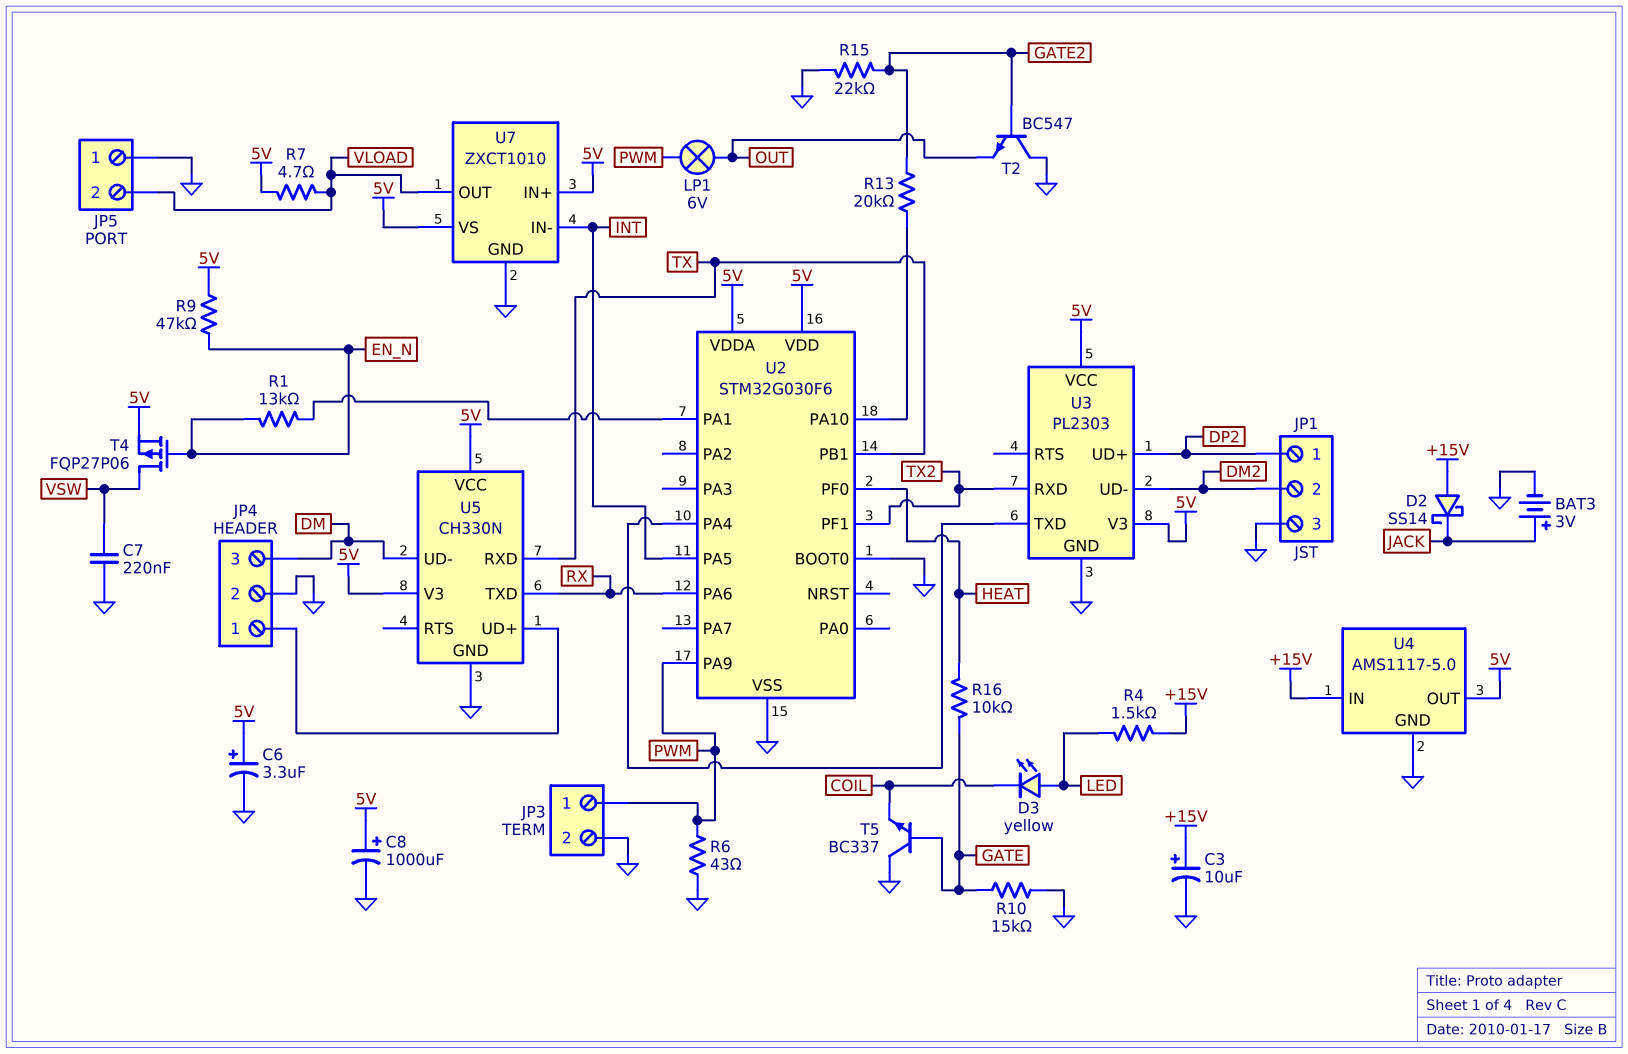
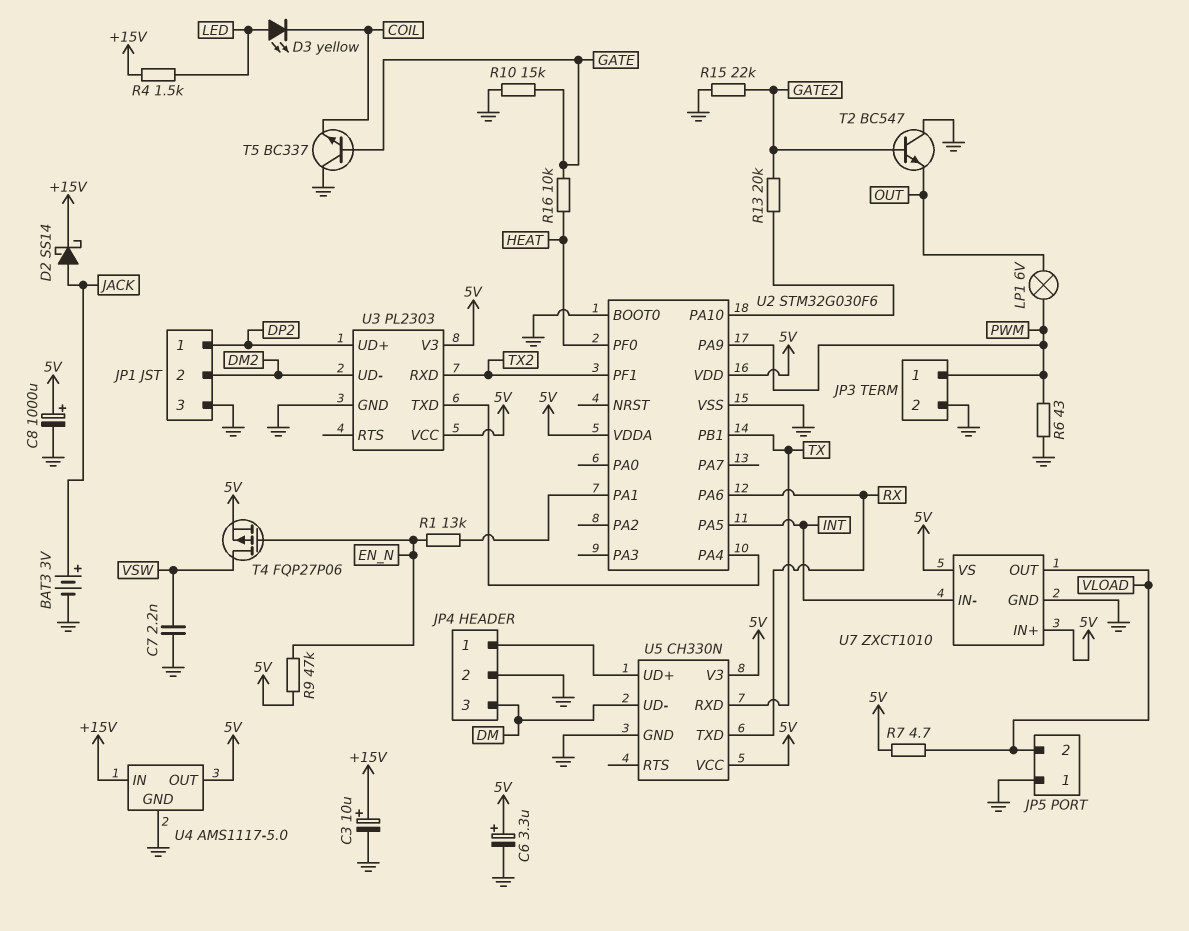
C7: 220nF (GND, VSW) -> 2.2nF (GND, VSW)
D2: schottky SS14 (A +15V, K JACK) -> schottky SS14 (A JACK, K +15V)

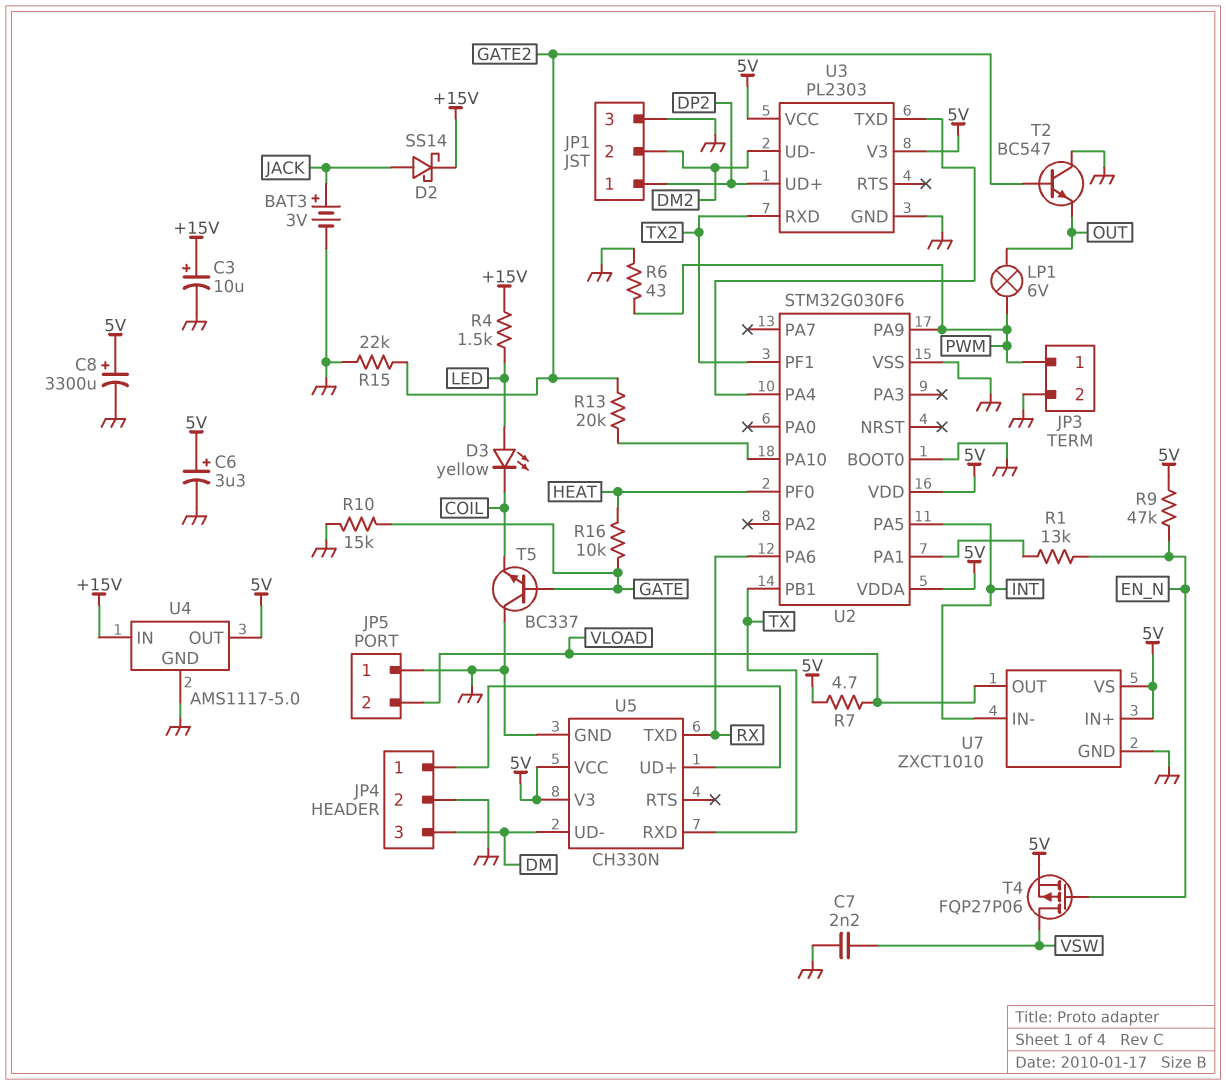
C8: 1000uF (plus 5V, minus GND) -> 3300uF (plus 5V, minus GND)

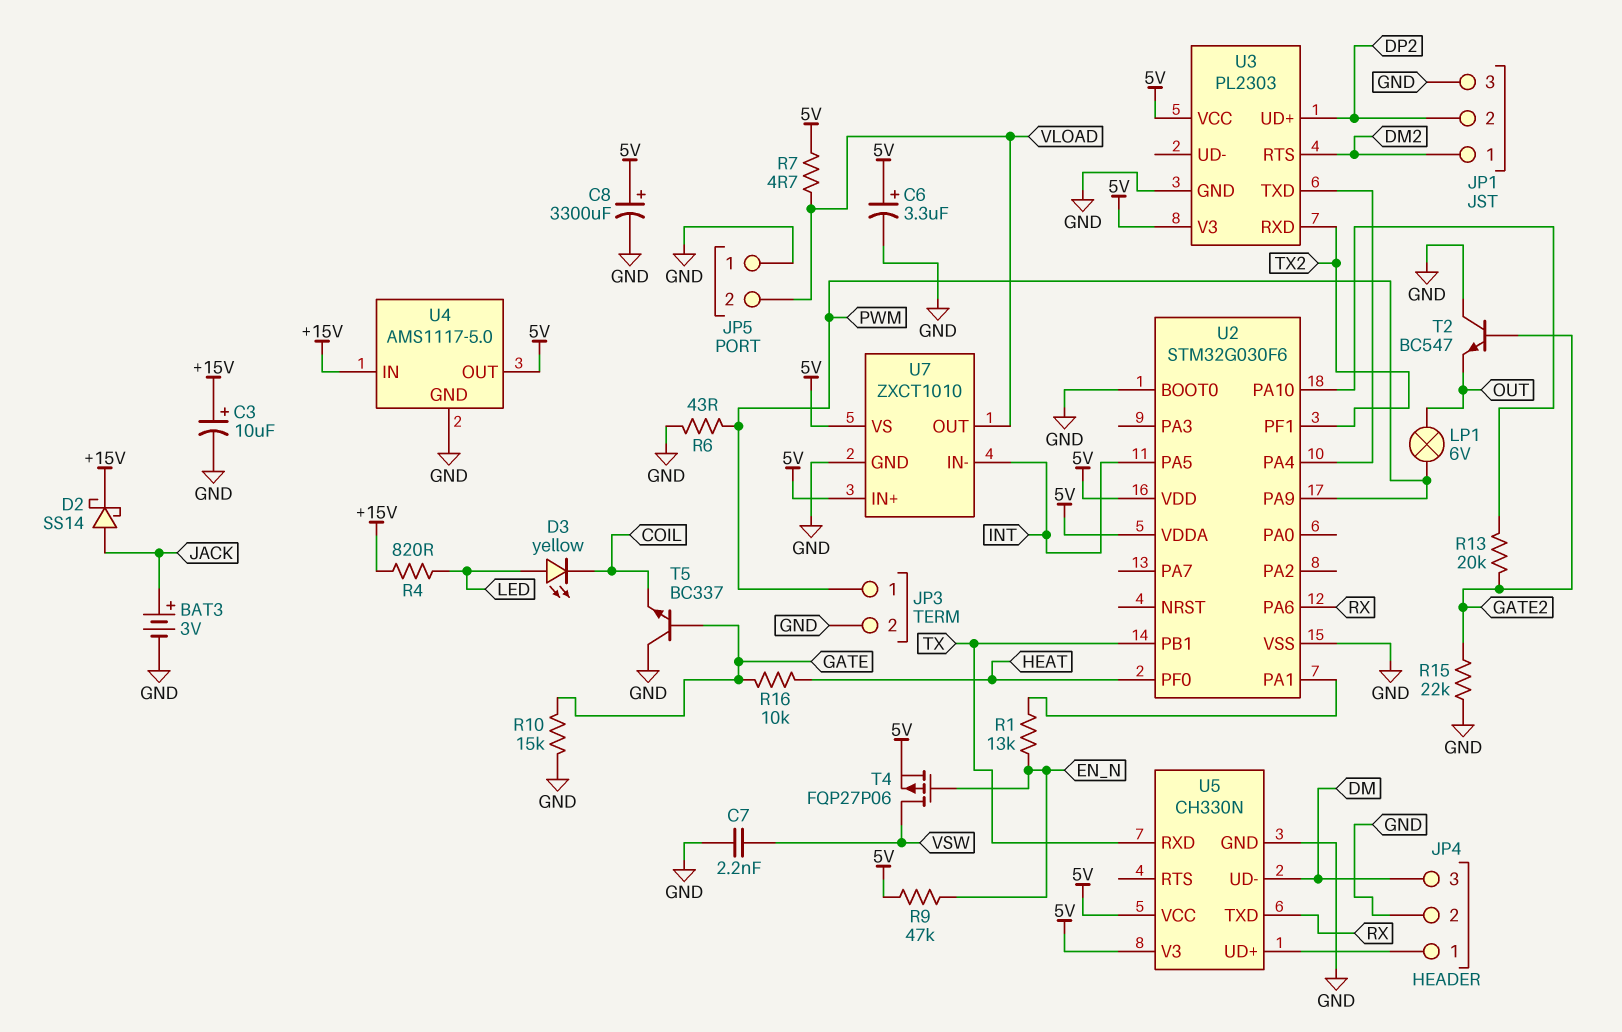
JP1 pin 1: DP2 -> DM2
JP1 pin 2: DM2 -> DP2
R4: 1.5k (+15V, LED) -> 820 (+15V, LED)
U3 pin RTS: none -> DM2
U3 pin UD-: DM2 -> none

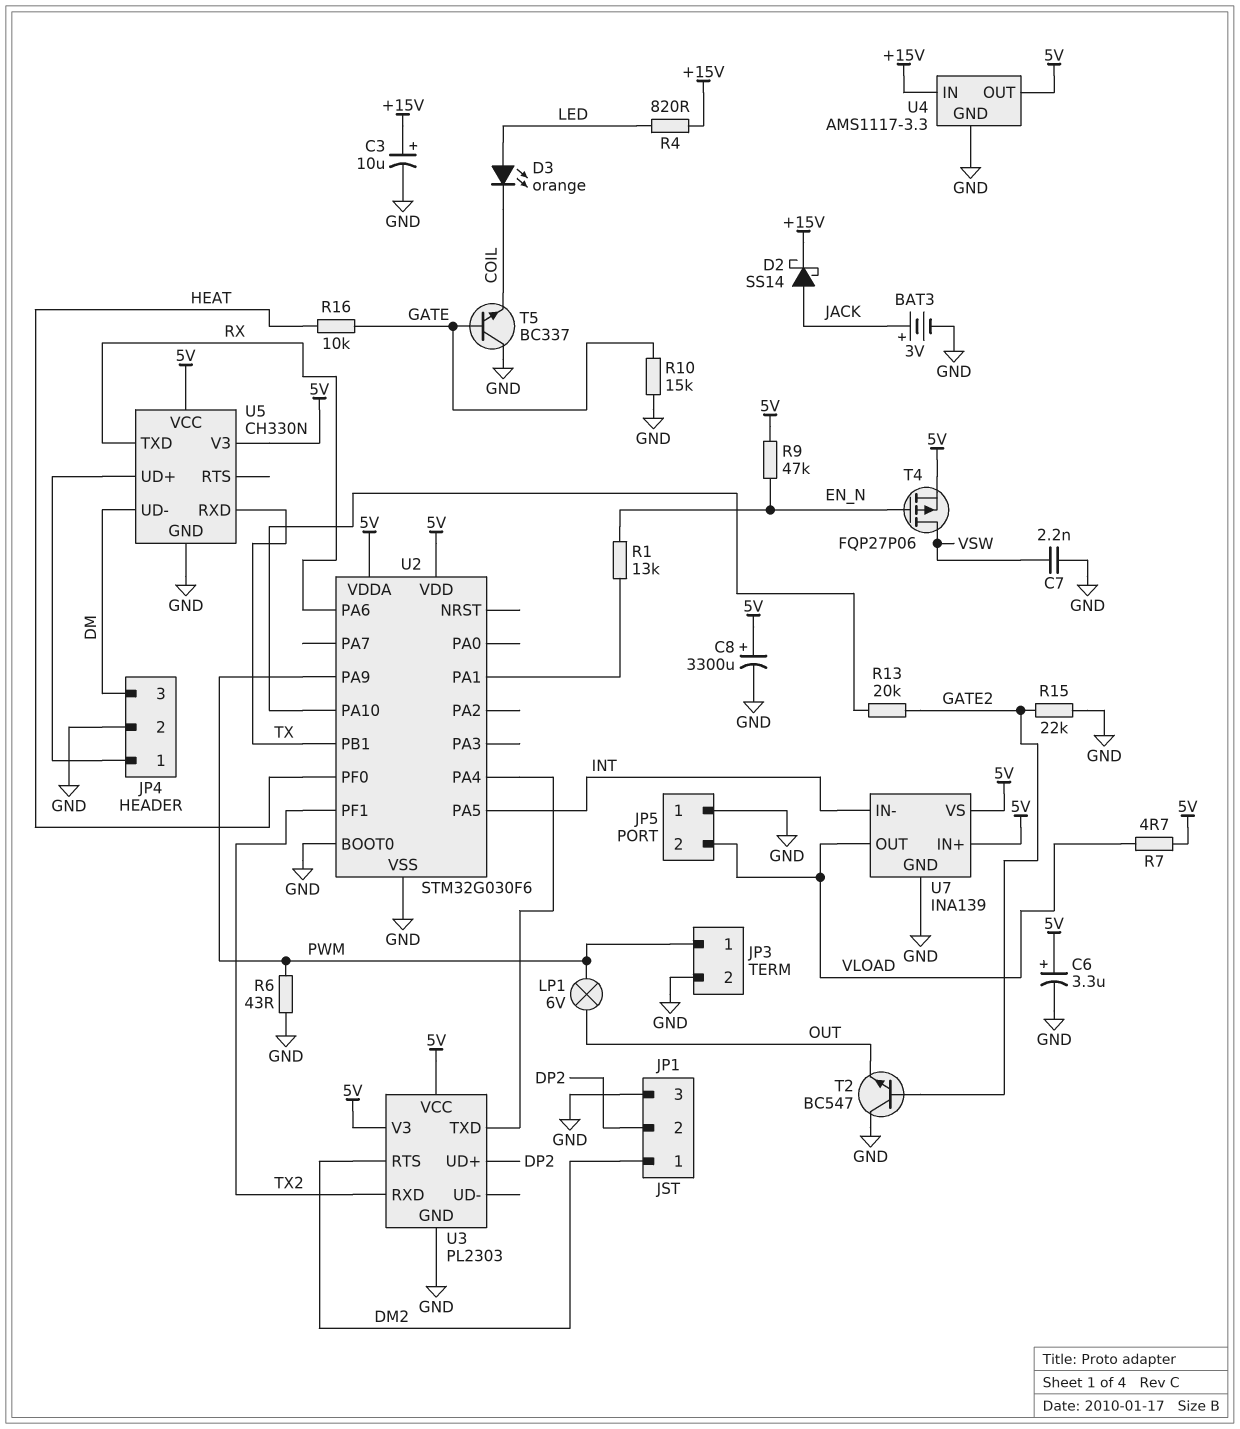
D3: LED yellow (A LED, K COIL) -> LED orange (A LED, K COIL)
U4: AMS1117-5.0 -> AMS1117-3.3
U7: ZXCT1010 -> INA139

